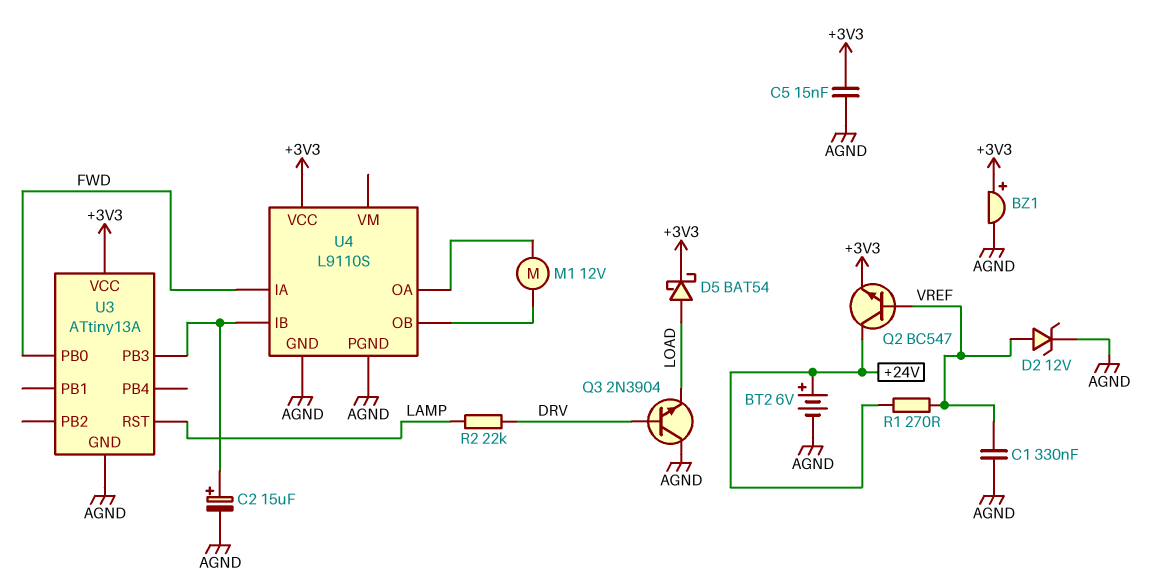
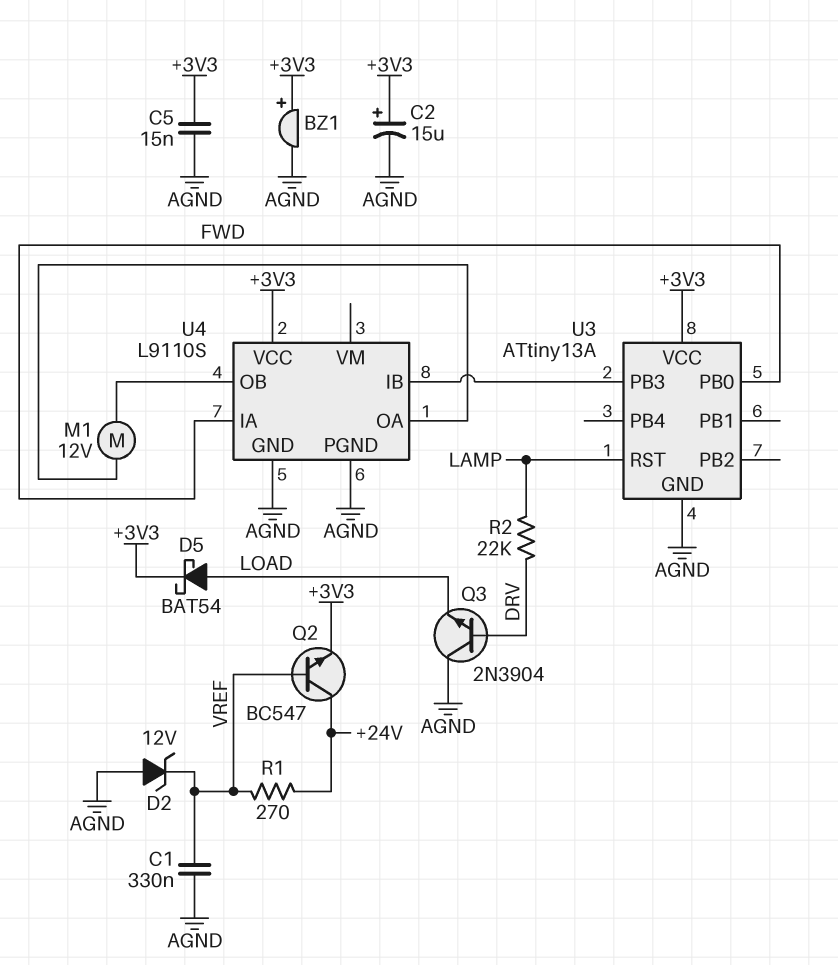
BT2: 6V (plus +24V, minus AGND) -> none
C2: 15uF (plus U3/PB3, minus AGND) -> 15uF (plus +3V3, minus AGND)
D2: zener 12V (A VREF, K AGND) -> zener 12V (A AGND, K VREF)

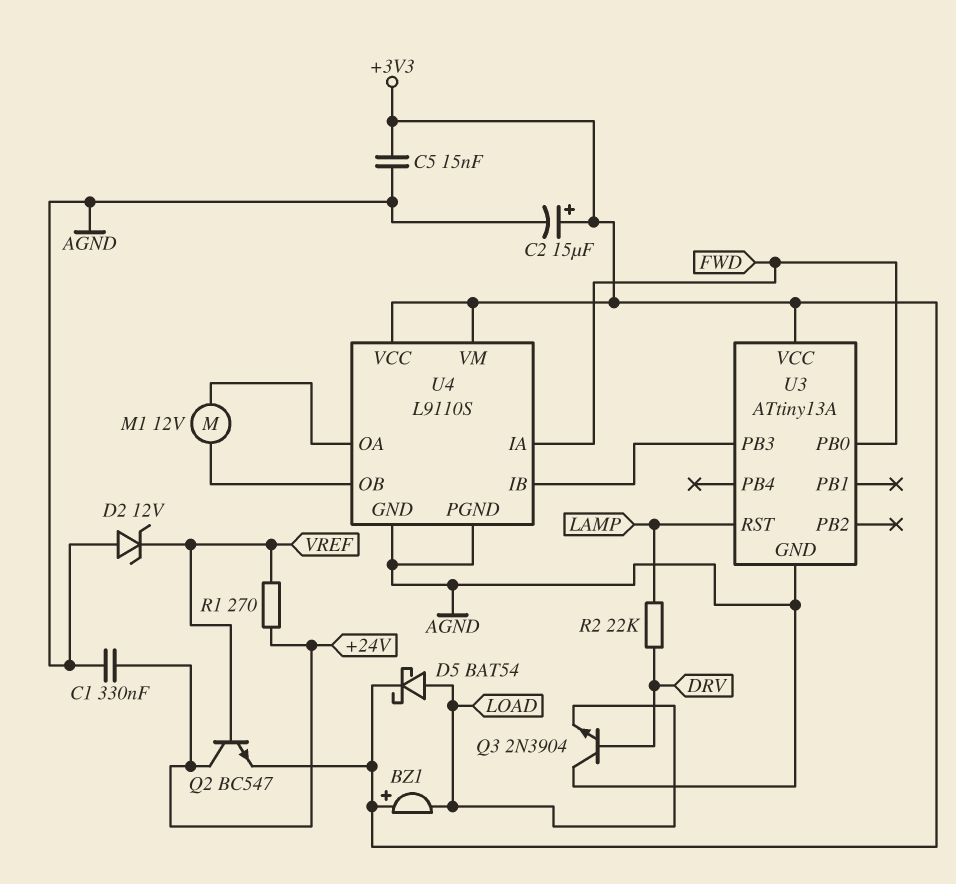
BZ1: buzzer (plus +3V3, minus AGND) -> buzzer (plus +3V3, minus LOAD)
C1: 330nF (AGND, VREF) -> 330nF (+24V, AGND)
U4 pin VM: none -> +3V3

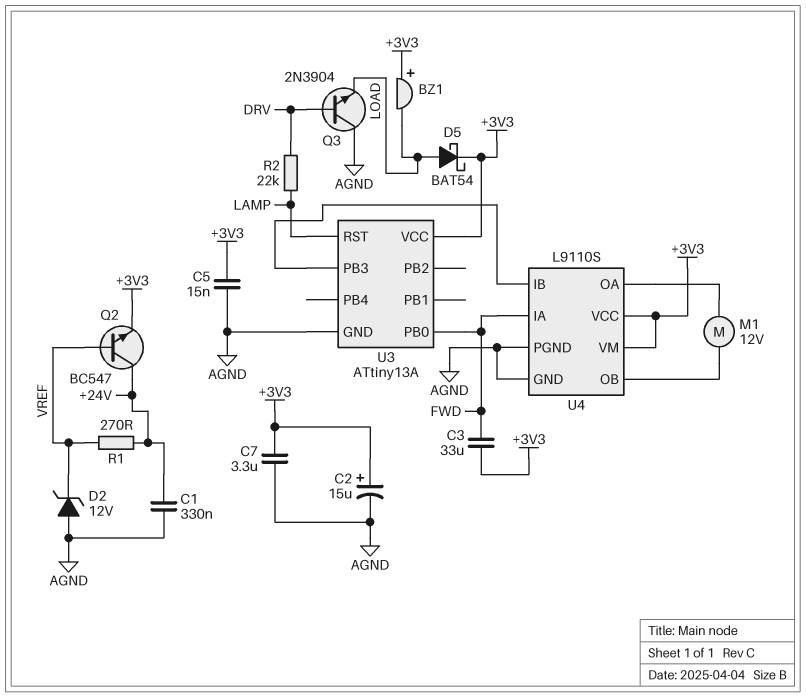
C3: none -> 33uF (+3V3, FWD)
C7: none -> 3.3uF (+3V3, AGND)

